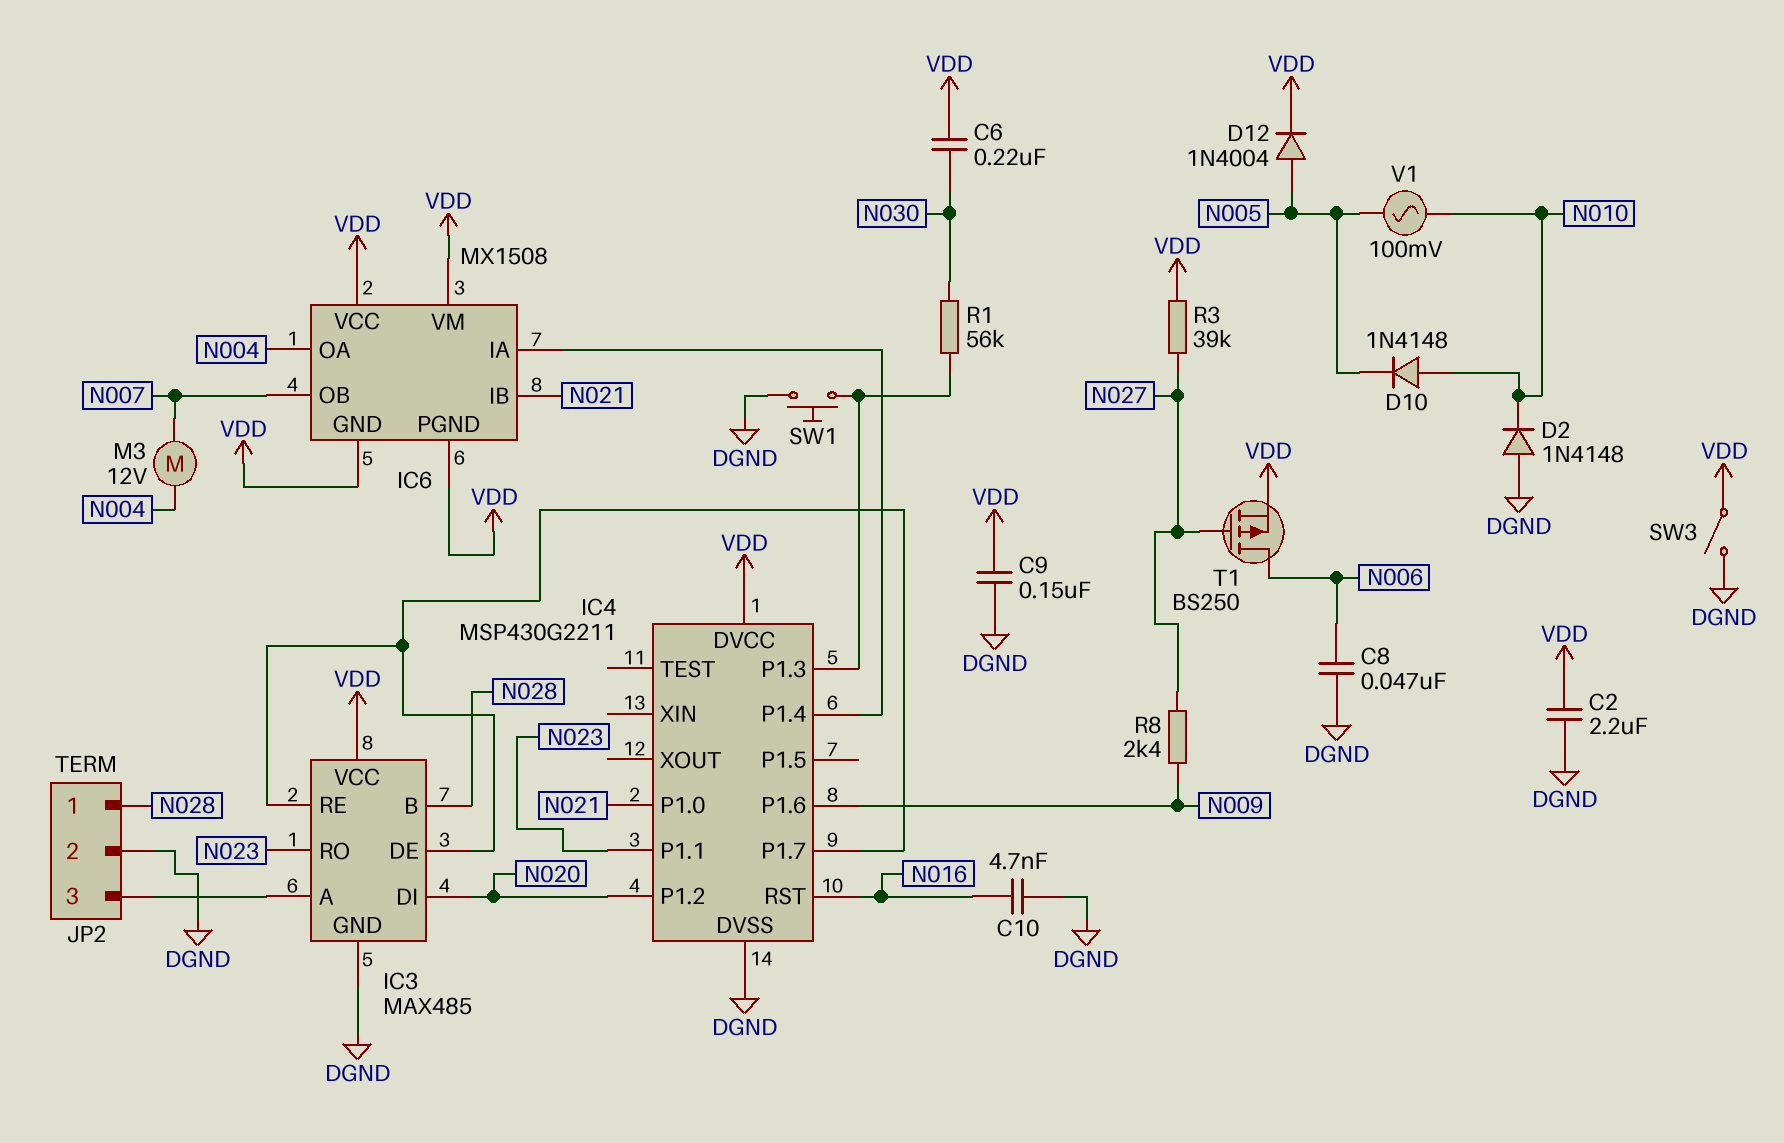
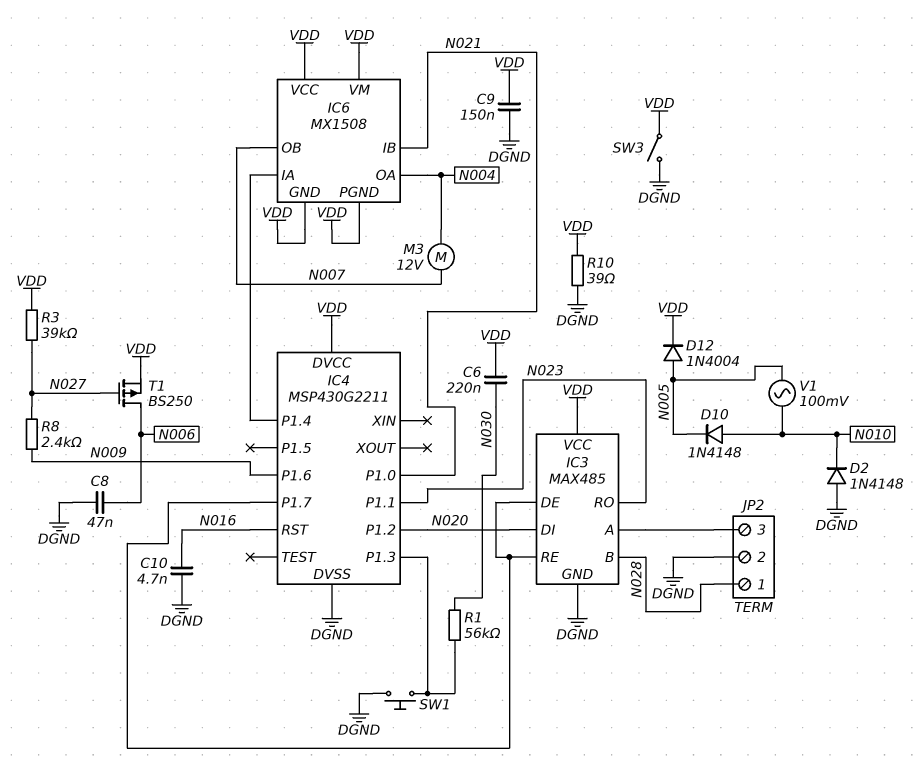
C2: 2.2uF (DGND, VDD) -> none
R10: none -> 39 (DGND, VDD)

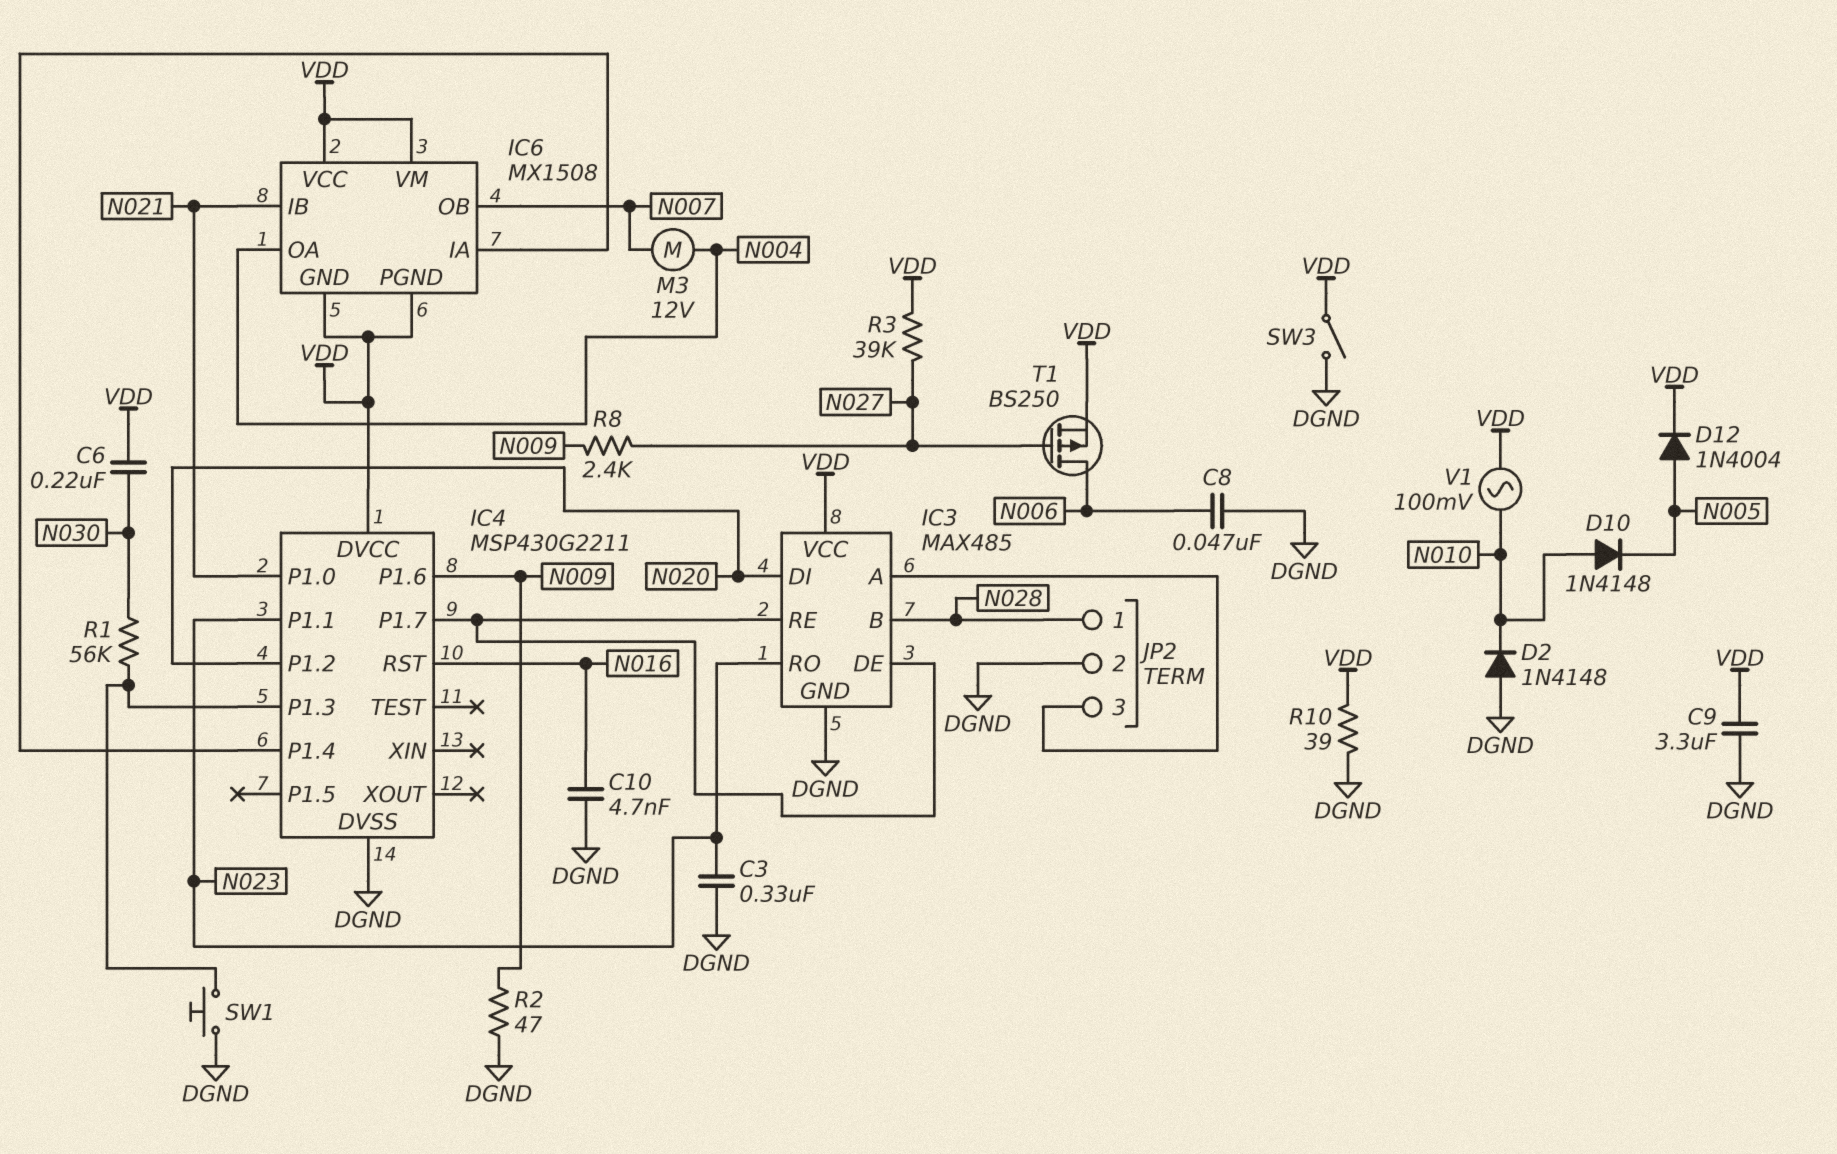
C3: none -> 330nF (DGND, N023)
C9: 150nF (DGND, VDD) -> 3.3uF (DGND, VDD)
R2: none -> 47 (DGND, N009)
V1: AC 100mV (N005, N010) -> AC 100mV (N010, VDD)

